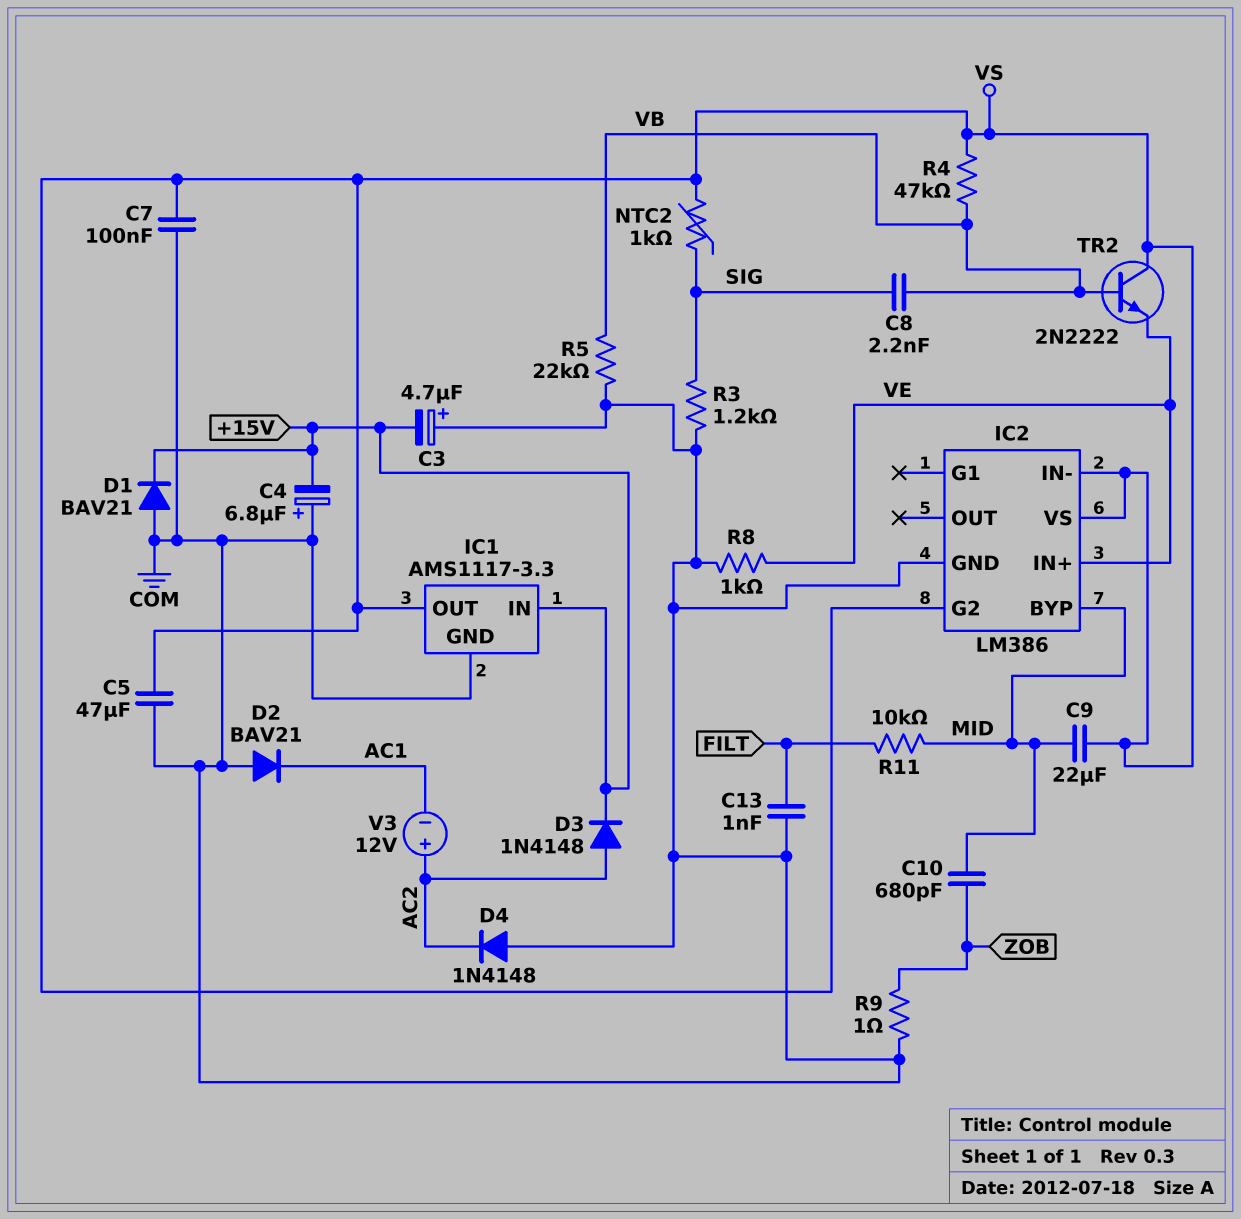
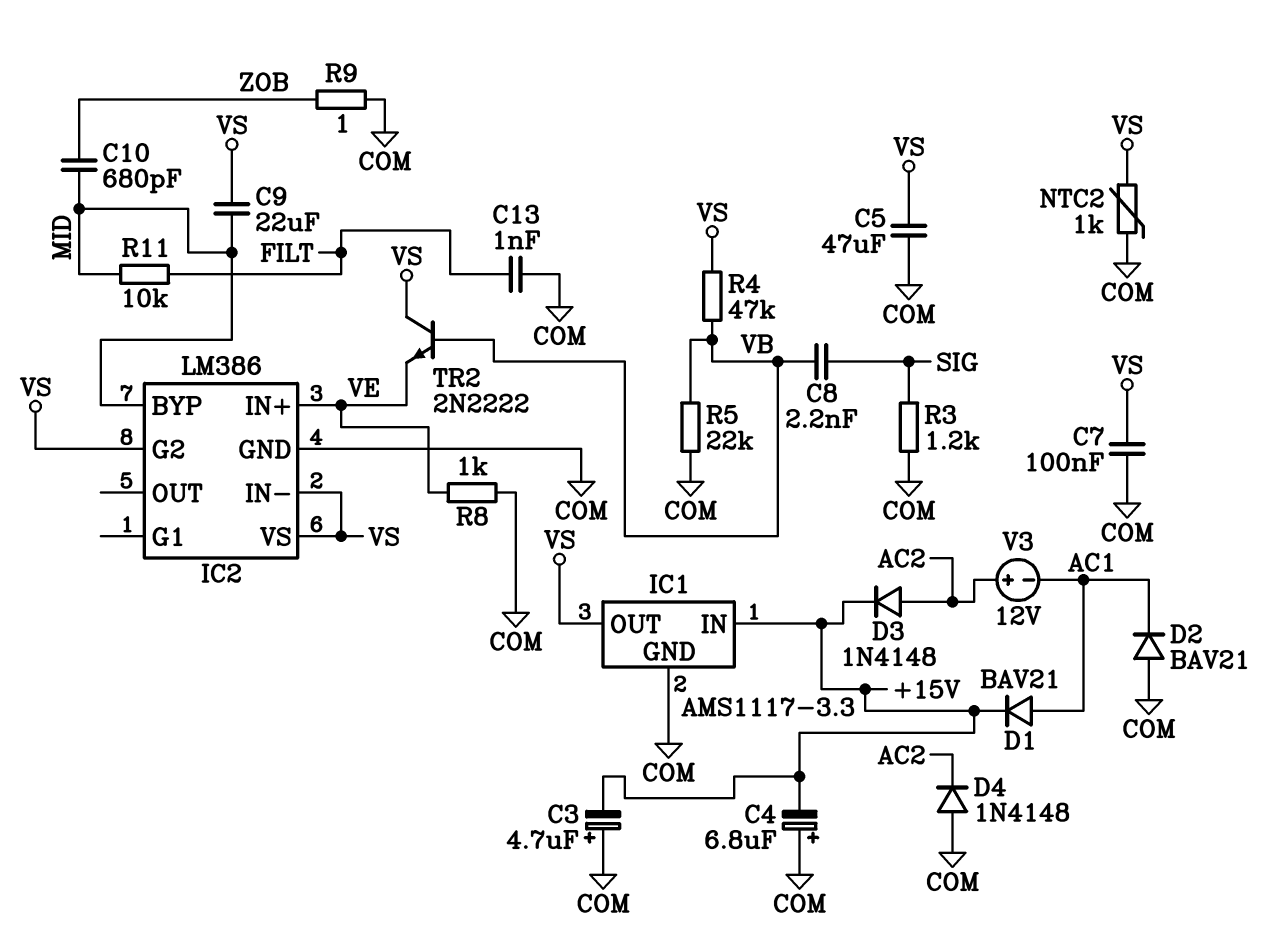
D1: diode BAV21 (A COM, K +15V) -> diode BAV21 (A AC1, K +15V)
NTC2: 1k (SIG, VS) -> 1k (COM, VS)

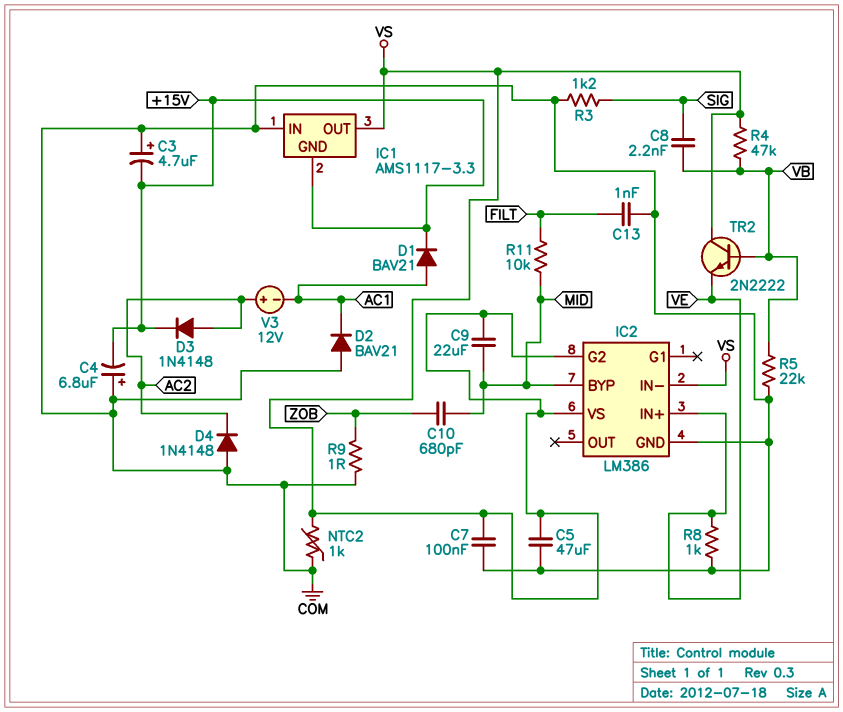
IC1 pin GND: COM -> +15V
IC1 pin IN: +15V -> COM

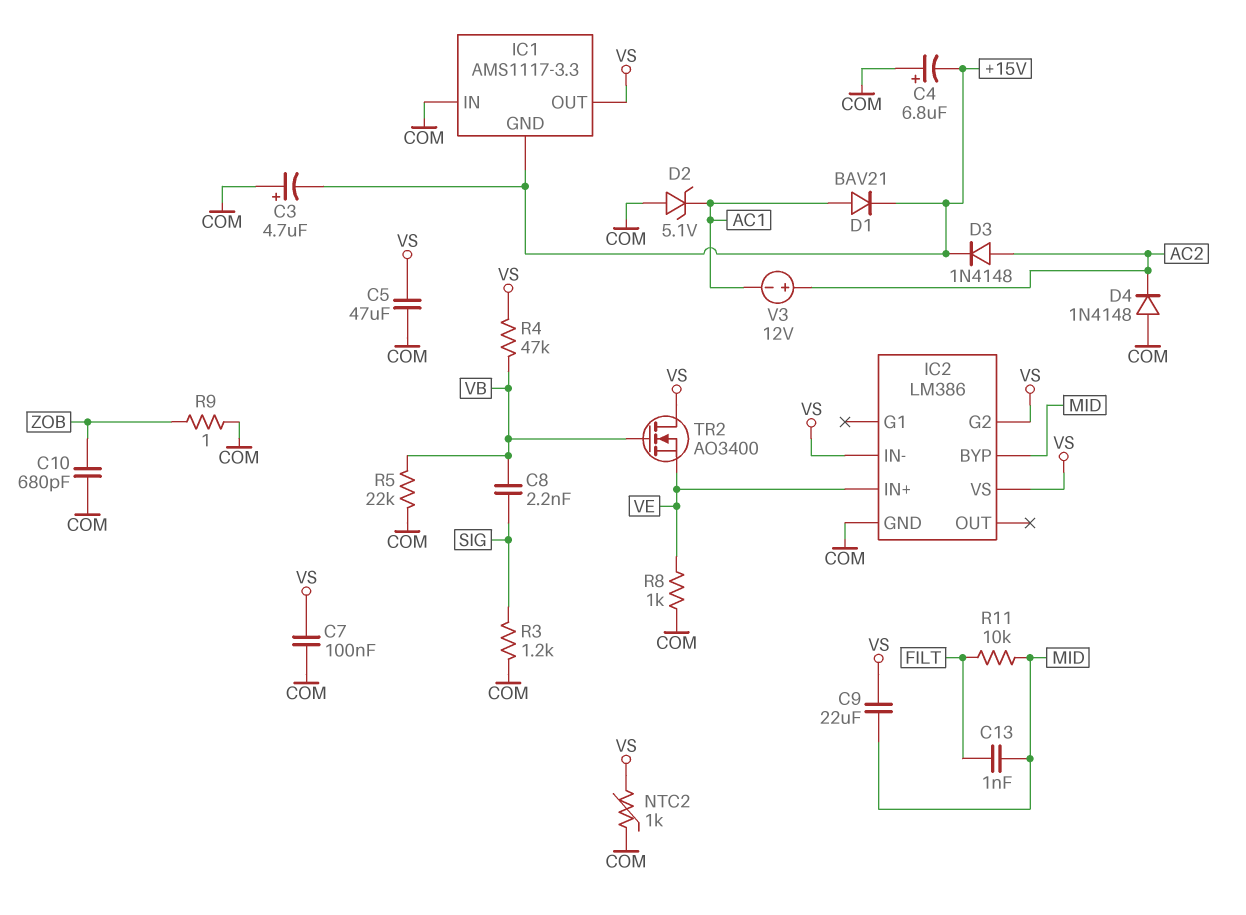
C10: 680pF (MID, ZOB) -> 680pF (COM, ZOB)
C13: 1nF (COM, FILT) -> 1nF (FILT, MID)
D2: diode BAV21 (A COM, K AC1) -> zener 5.1V (A COM, K AC1)
TR2: NPN 2N2222 (B VB, C VS, E VE) -> NMOS AO3400 (G VB, D VS, S VE)

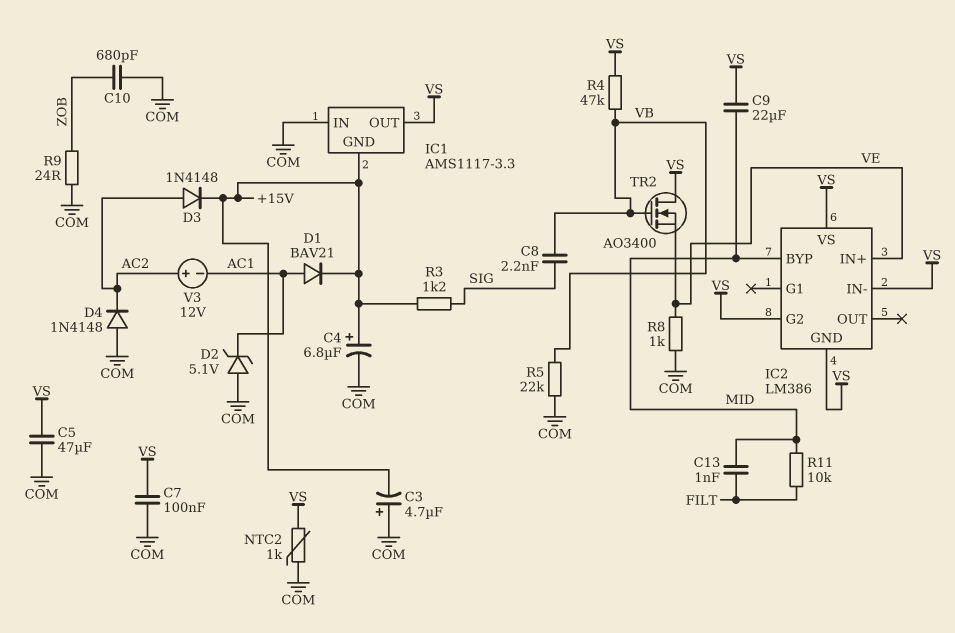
C4: 6.8uF (plus COM, minus +15V) -> 6.8uF (plus +15V, minus COM)
IC2 pin GND: COM -> VS
R3: 1.2k (COM, SIG) -> 1.2k (+15V, SIG)
R9: 1 (COM, ZOB) -> 24 (COM, ZOB)

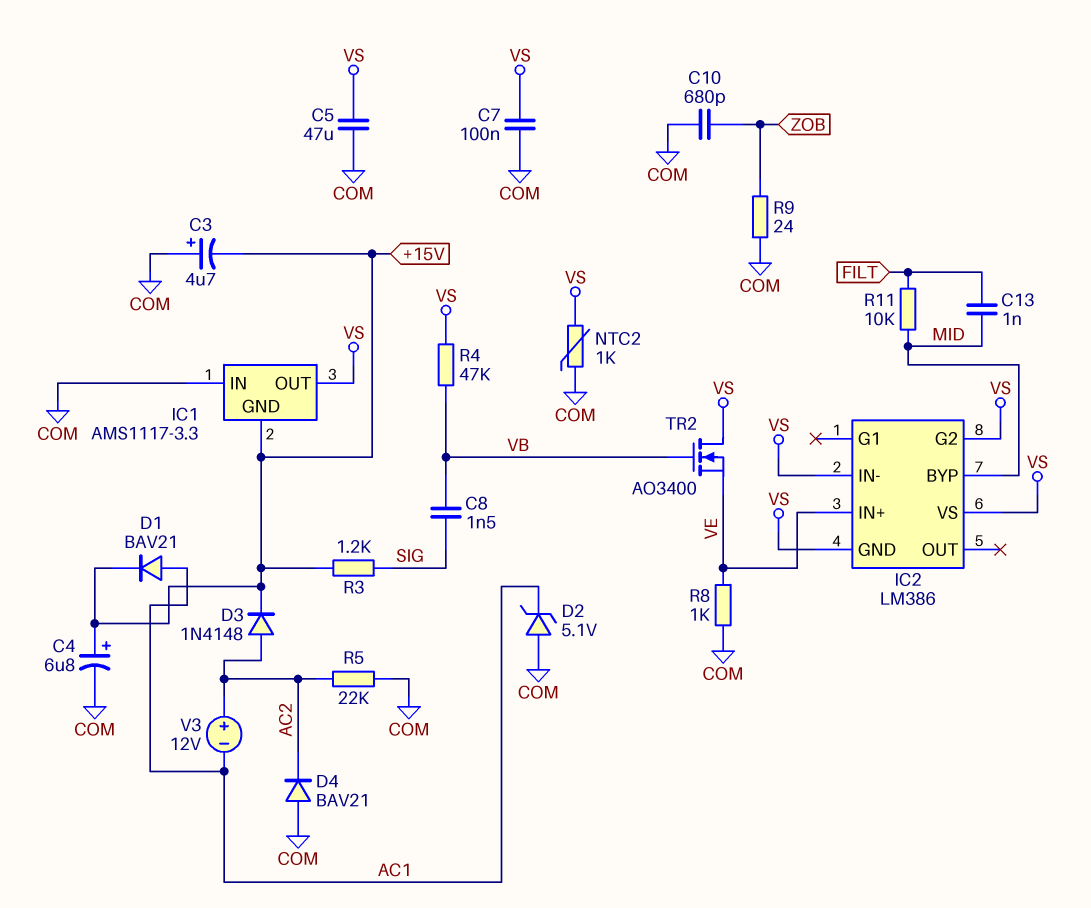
C8: 2.2nF (SIG, VB) -> 1.5nF (SIG, VB)
C9: 22uF (MID, VS) -> none
D4: diode 1N4148 (A COM, K AC2) -> diode BAV21 (A COM, K AC2)
R5: 22k (COM, VB) -> 22k (AC2, COM)

